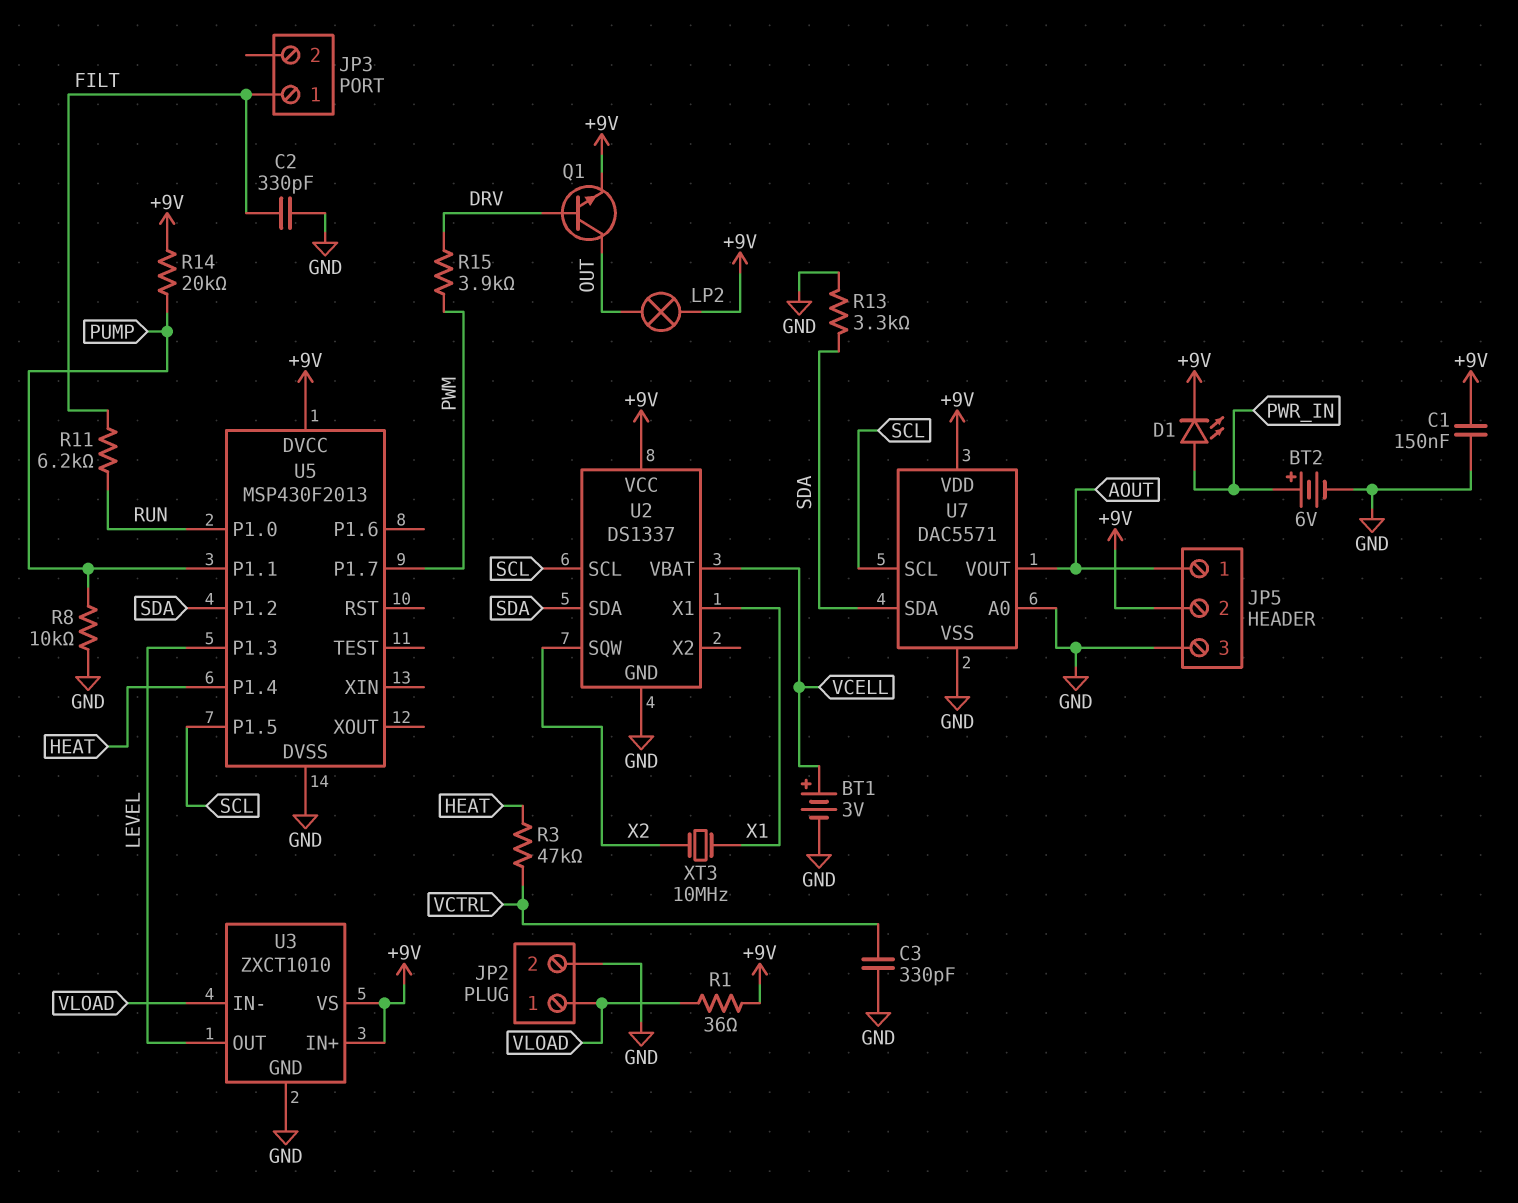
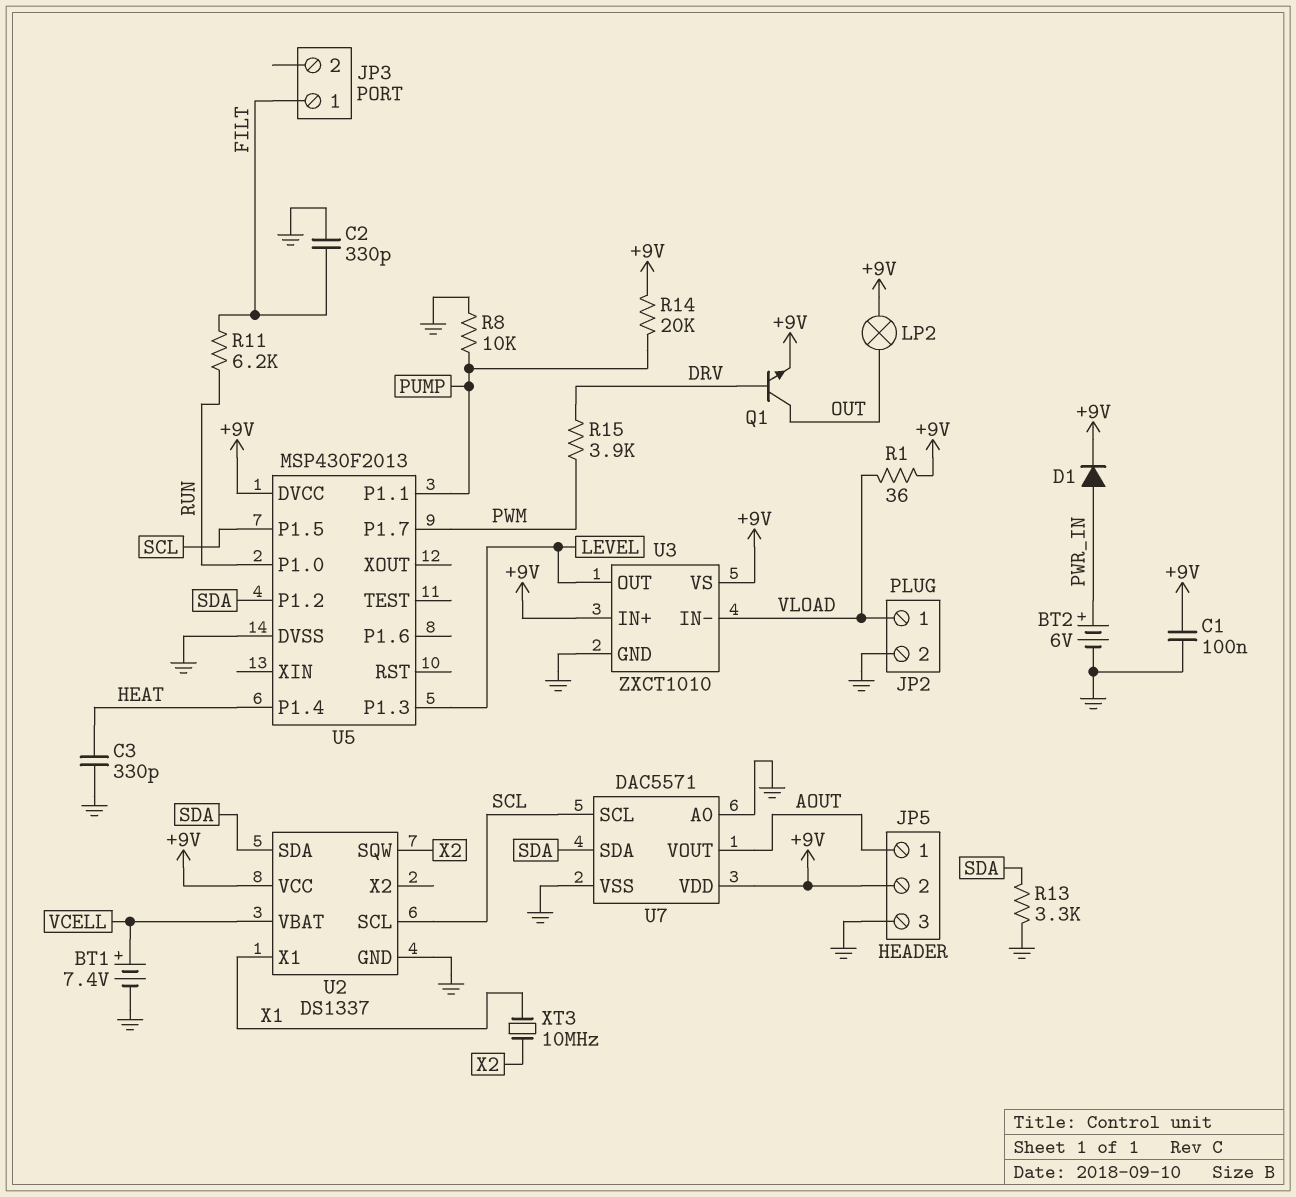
BT1: 3V (plus VCELL, minus GND) -> 7.4V (plus VCELL, minus GND)
C1: 150nF (+9V, GND) -> 100nF (+9V, GND)
C3: 330pF (GND, VCTRL) -> 330pF (GND, HEAT)
D1: LED (A PWR_IN, K +9V) -> diode (A PWR_IN, K +9V)
R3: 47k (HEAT, VCTRL) -> none

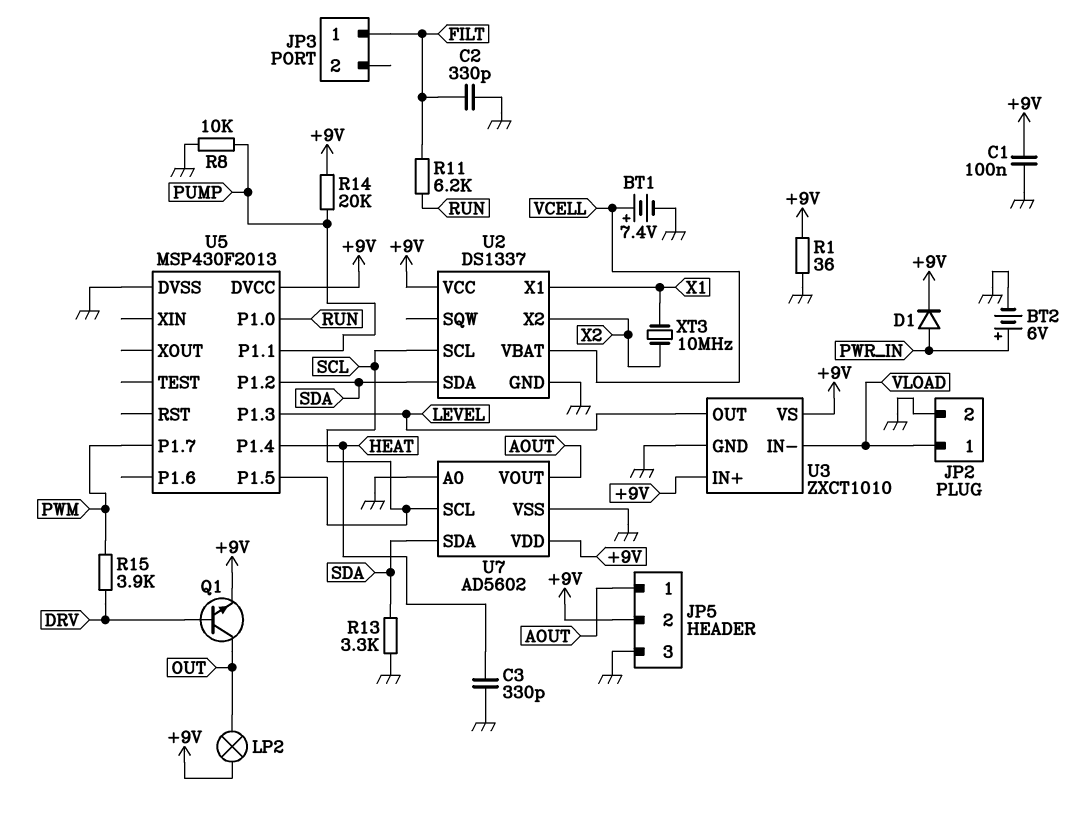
R1: 36 (+9V, VLOAD) -> 36 (+9V, GND)
U2 pin SQW: X2 -> none
U2 pin X2: none -> X2
U7: DAC5571 -> AD5602

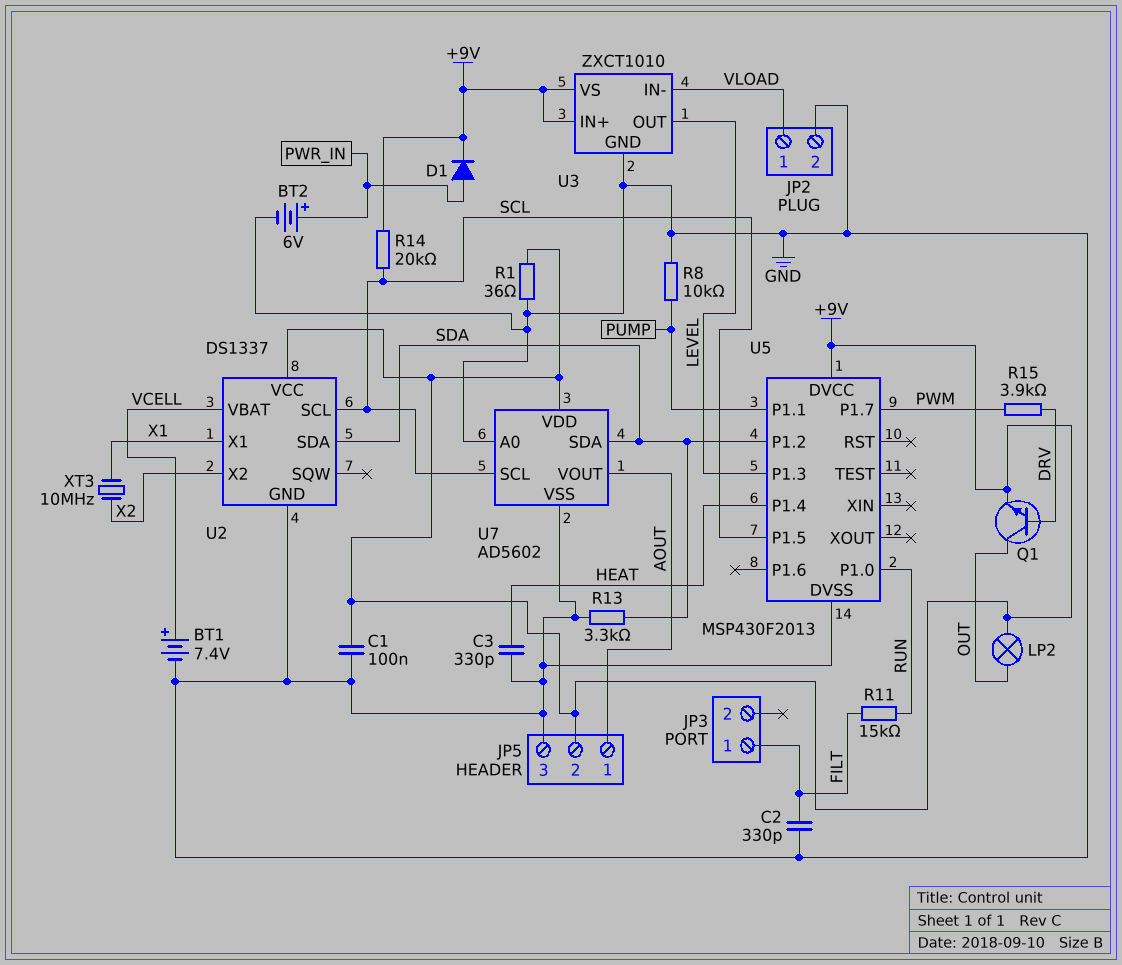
R11: 6.2k (FILT, RUN) -> 15k (FILT, RUN)
R14: 20k (+9V, PUMP) -> 20k (+9V, SCL)

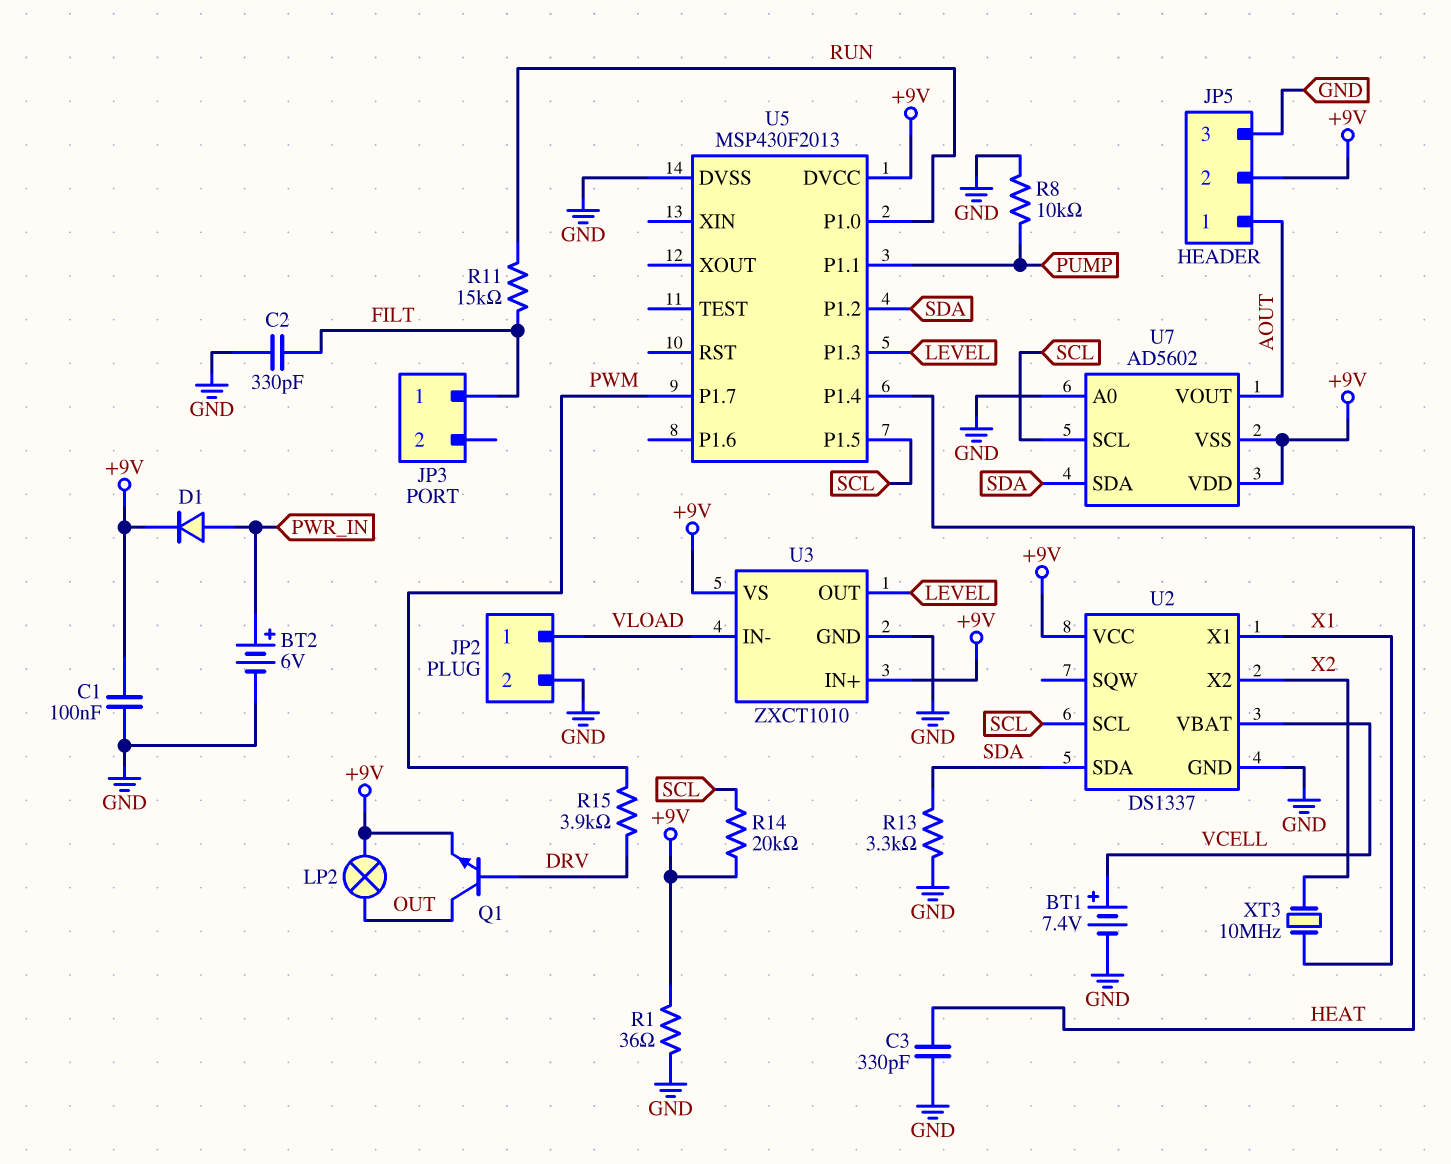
U7 pin VSS: GND -> +9V

